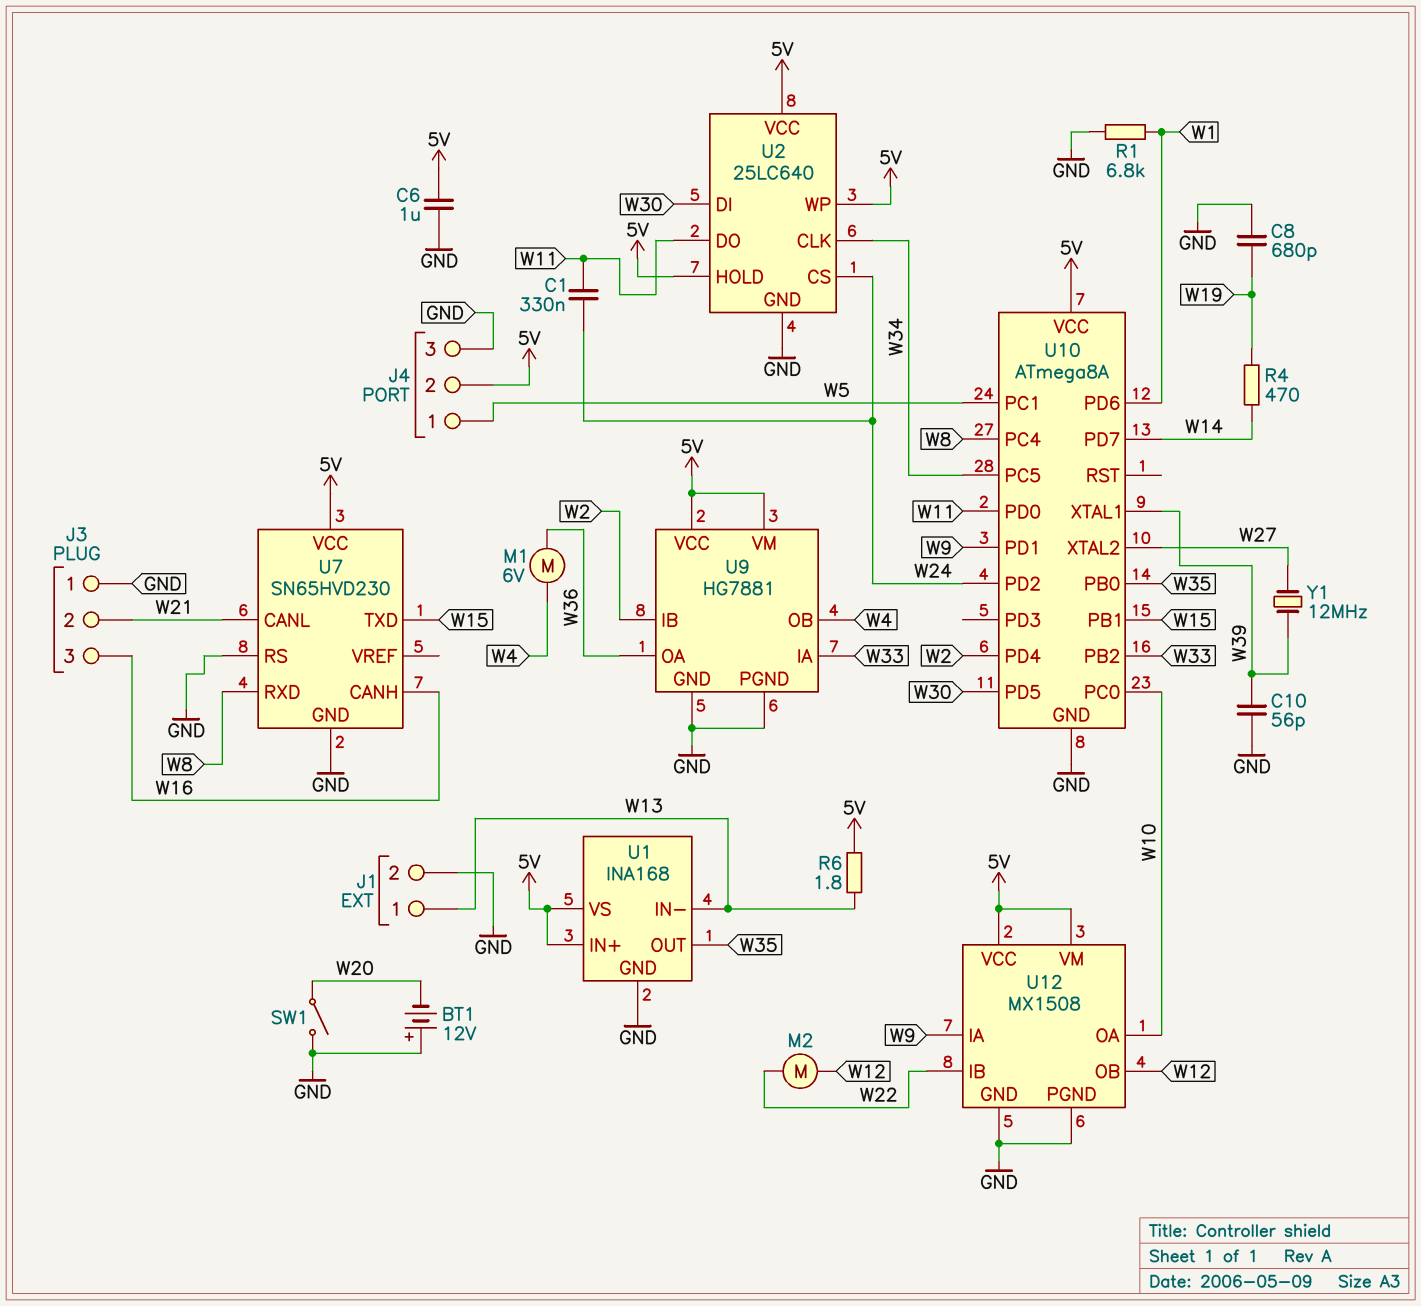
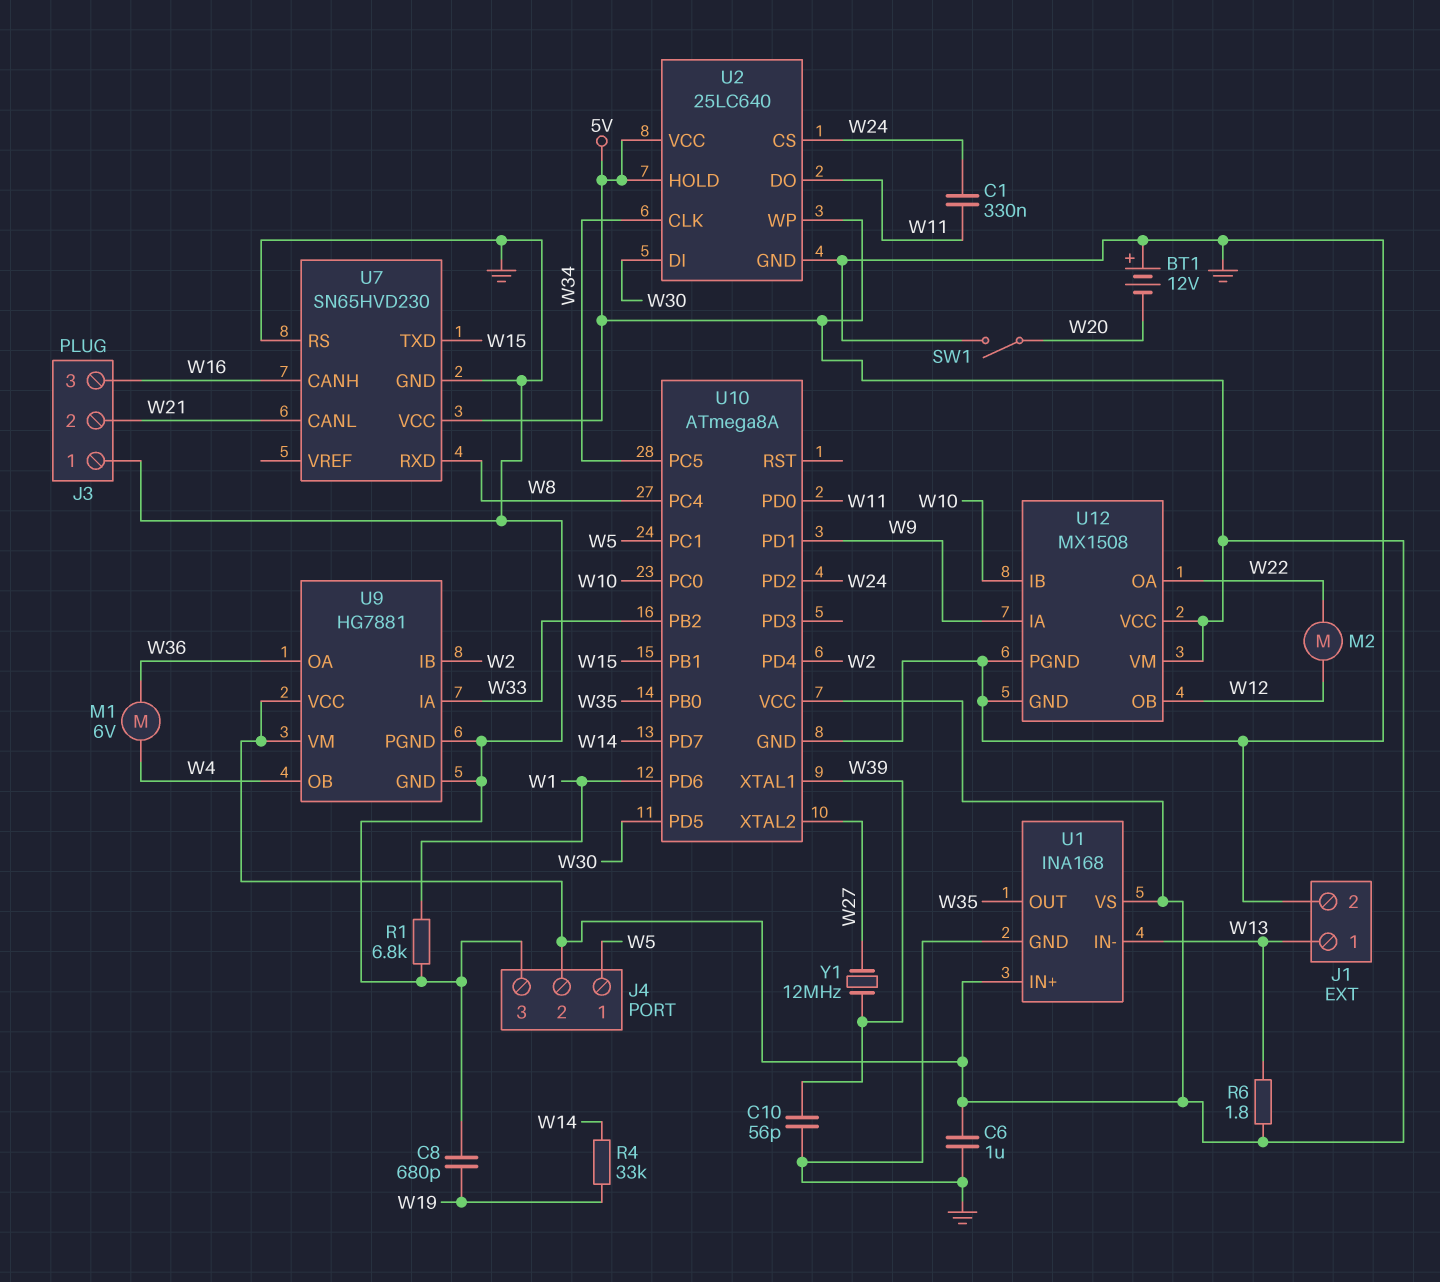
R4: 470 (W14, W19) -> 33k (W14, W19)
U12 pin IB: W22 -> W10
U12 pin OA: W10 -> W22

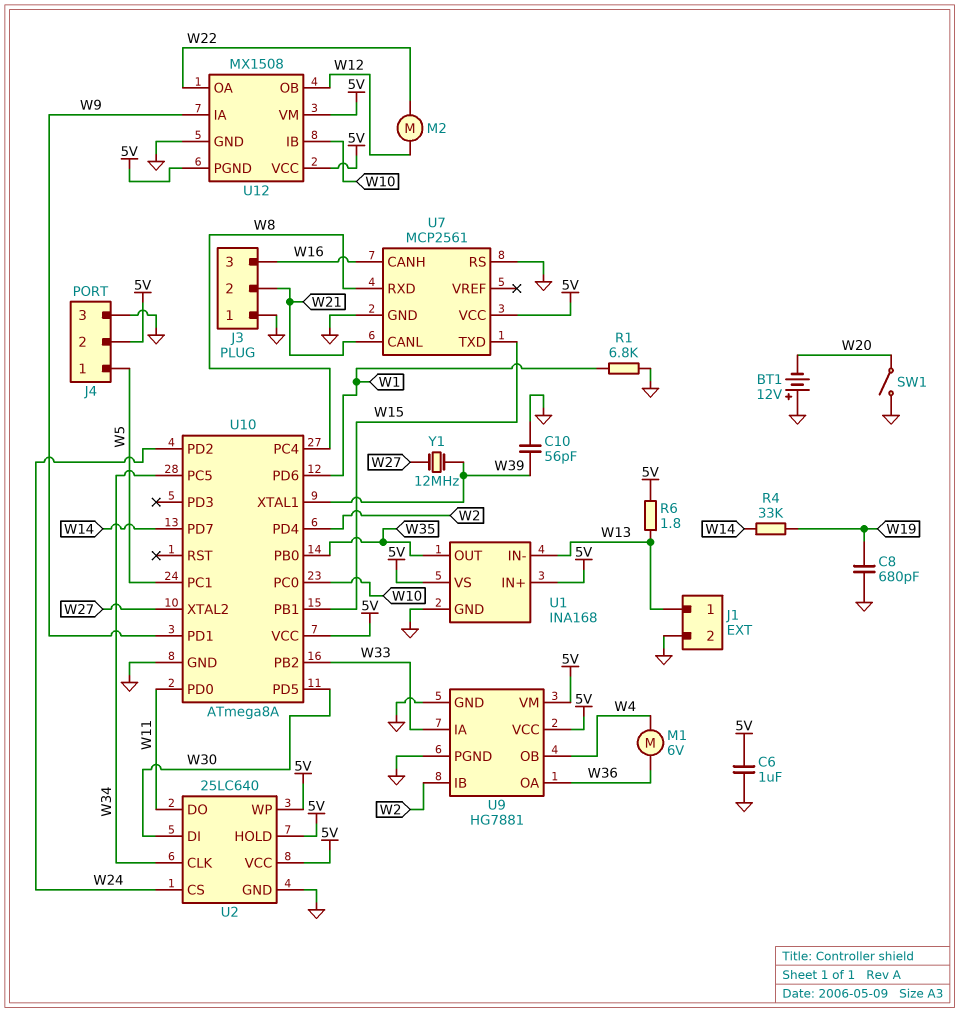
C1: 330nF (W11, W24) -> none
U7: SN65HVD230 -> MCP2561
U12 pin PGND: GND -> 5V

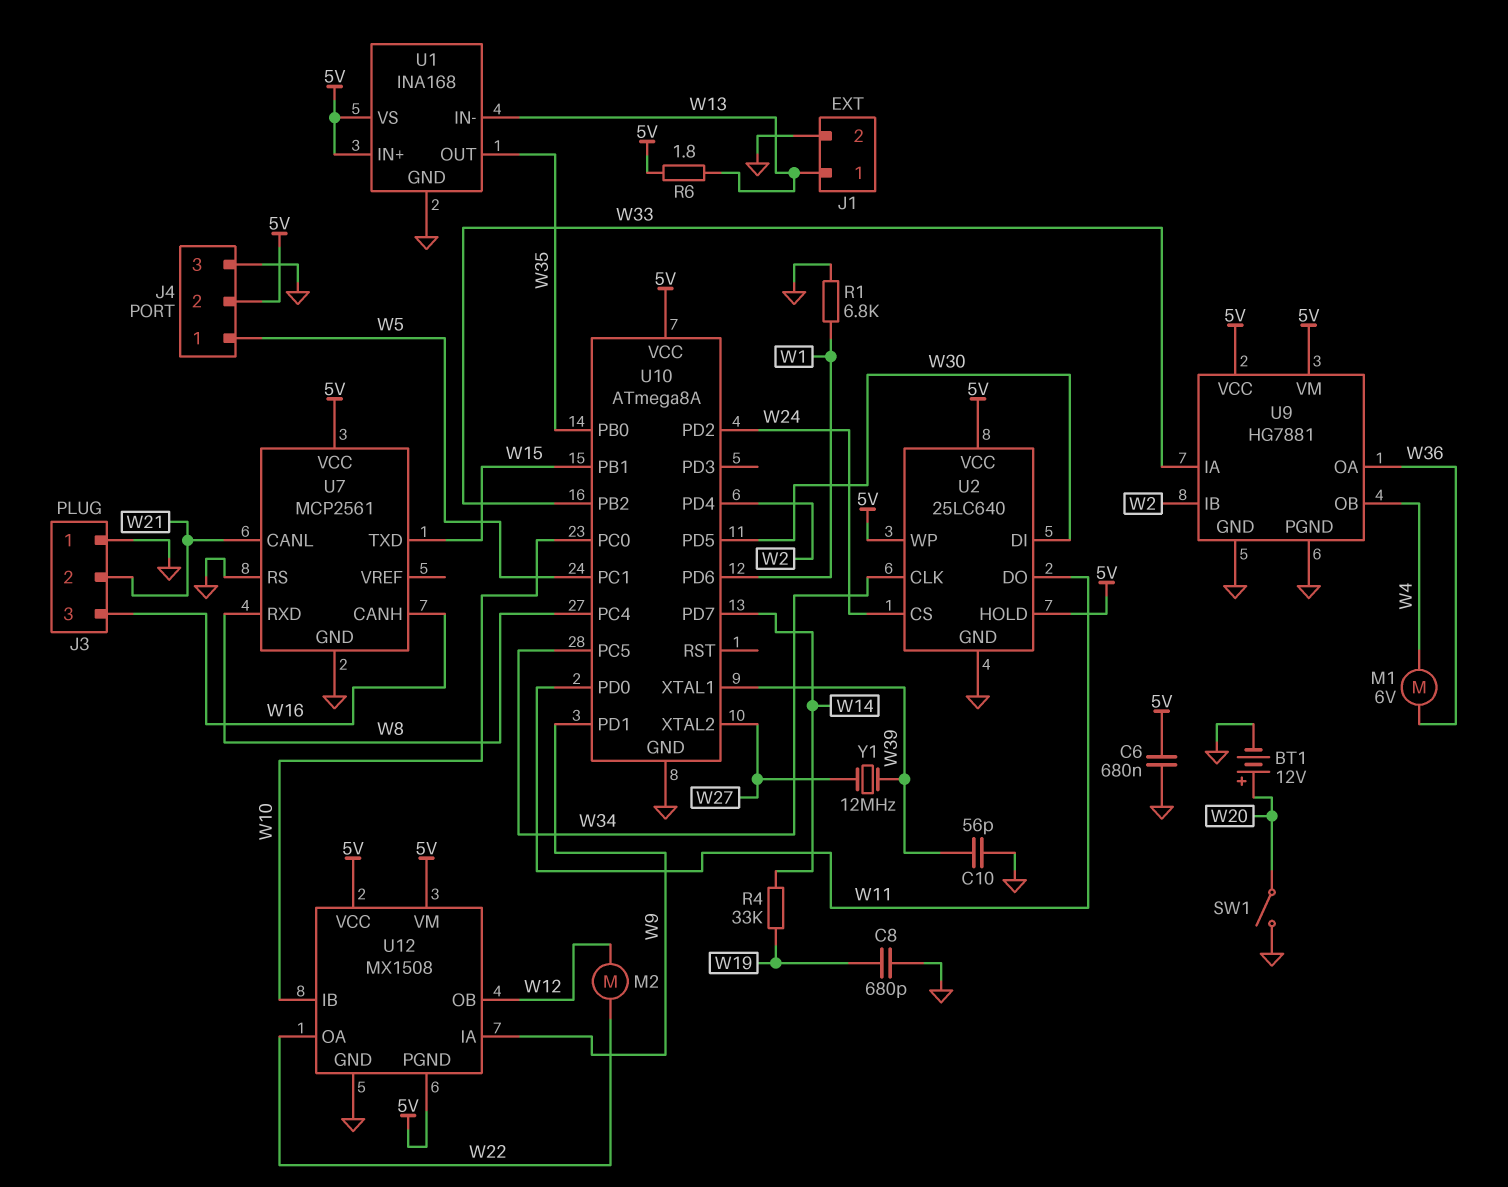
BT1: 12V (plus GND, minus W20) -> 12V (plus W20, minus GND)
C6: 1uF (5V, GND) -> 680nF (5V, GND)

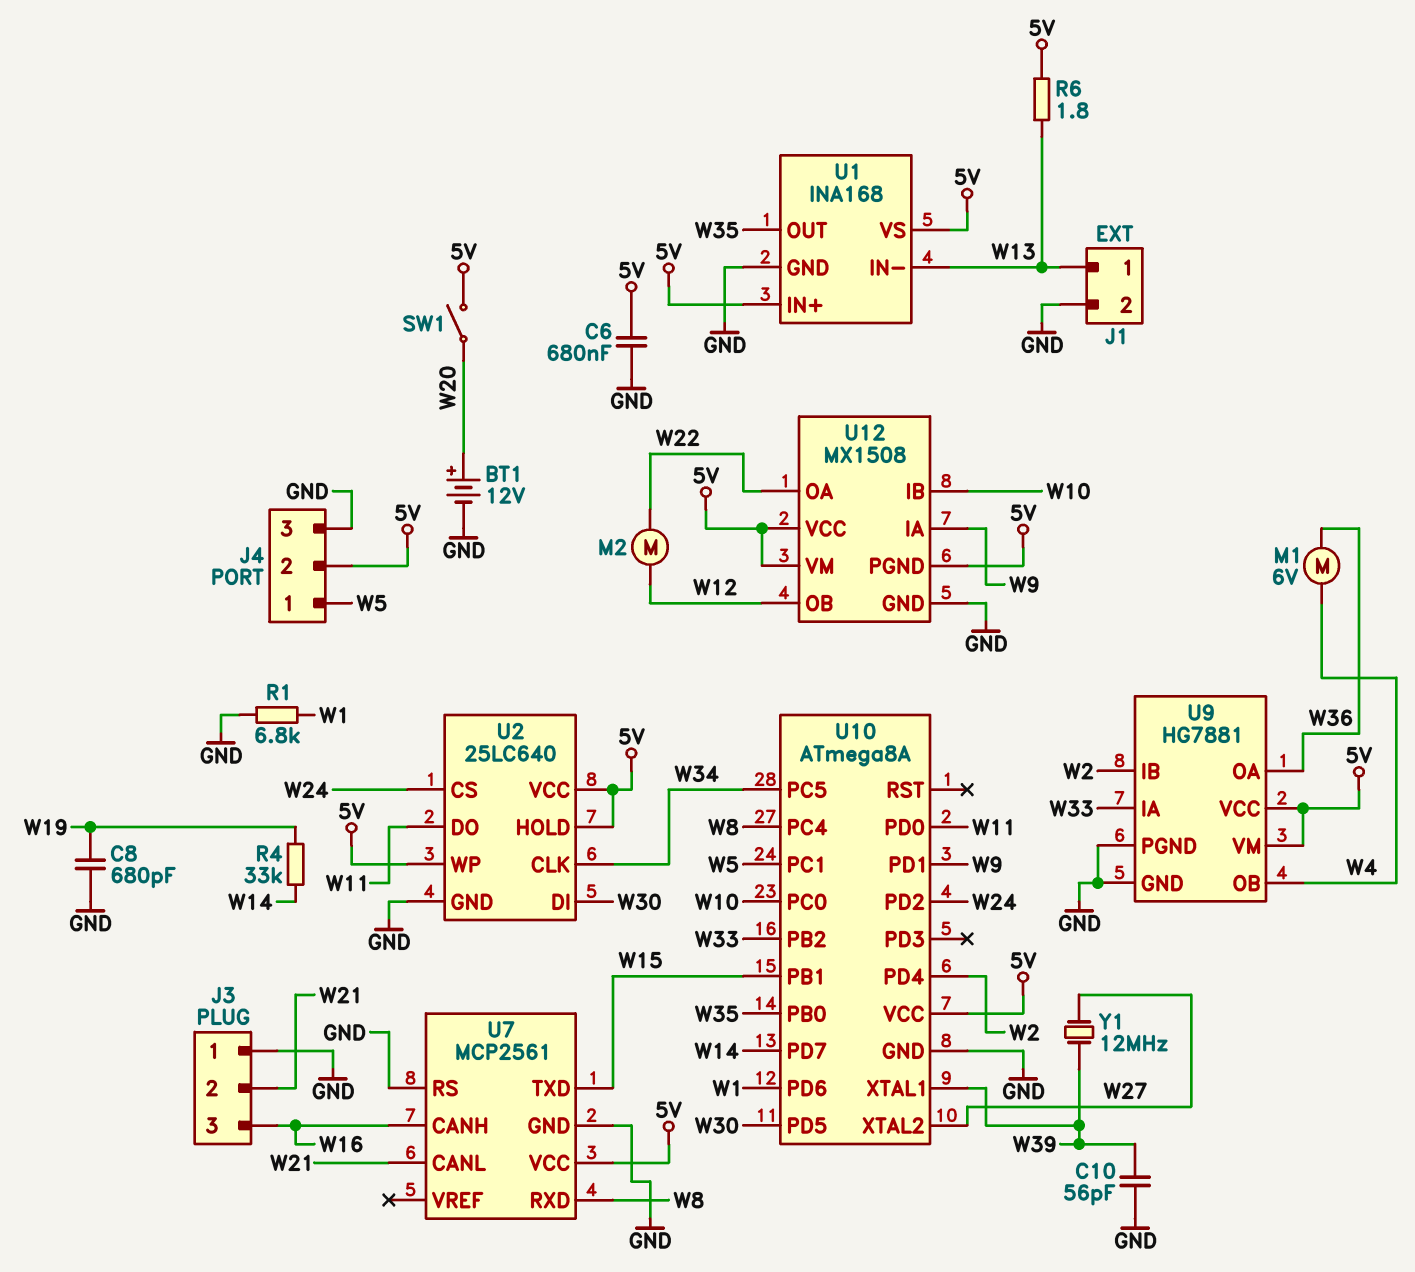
SW1: switch (GND, W20) -> switch (5V, W20)

